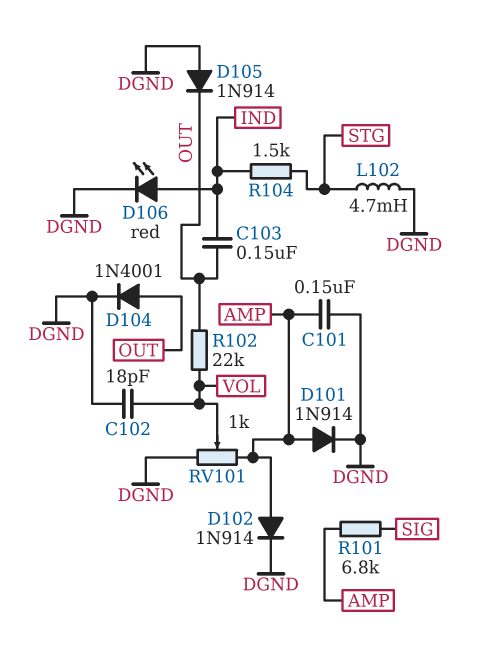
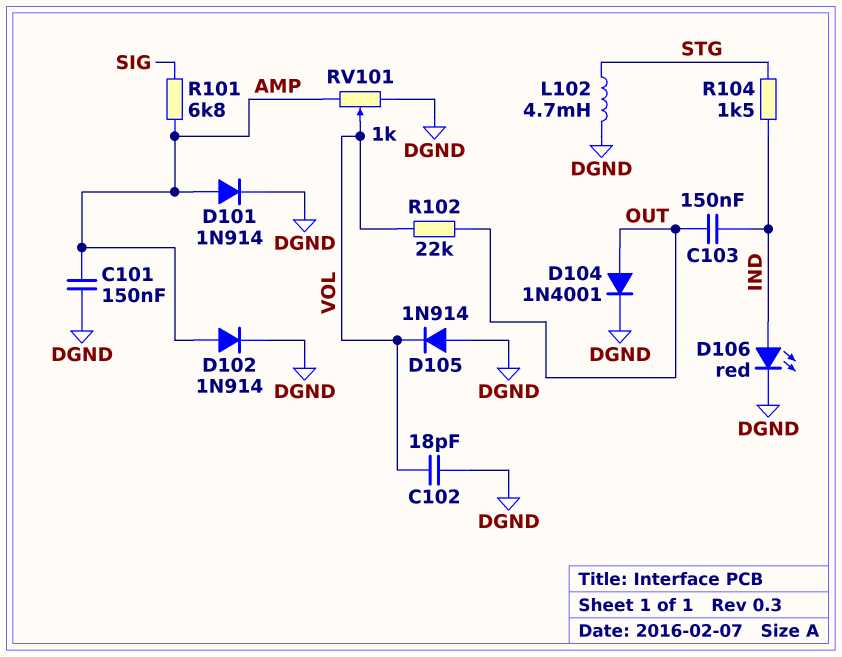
D105: diode 1N914 (A DGND, K OUT) -> diode 1N914 (A DGND, K VOL)

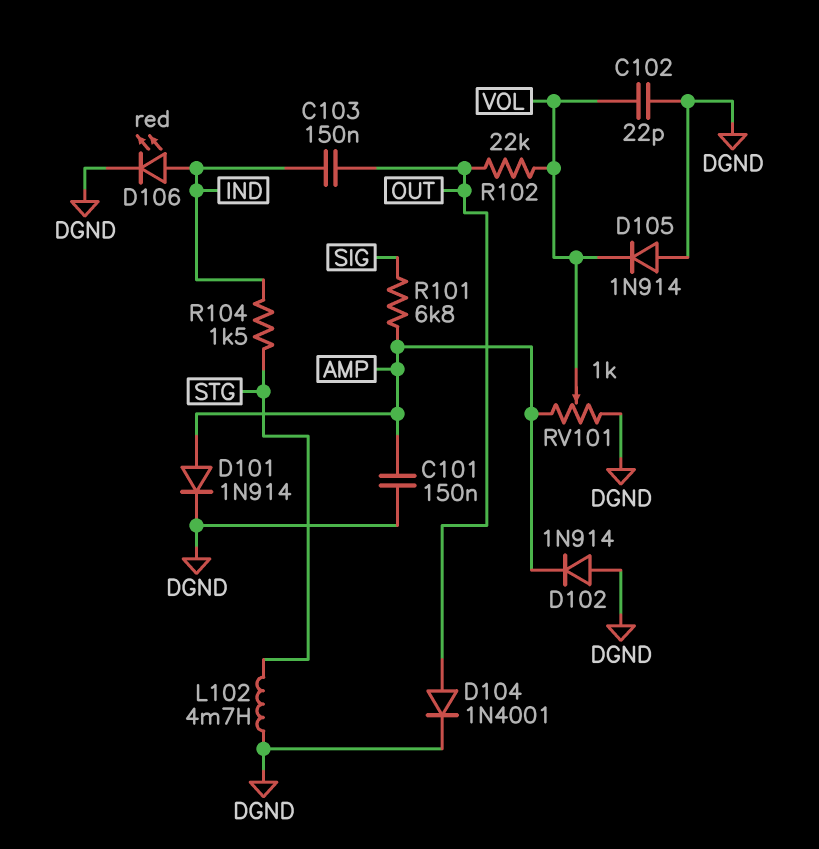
C102: 18pF (DGND, VOL) -> 22pF (DGND, VOL)
D102: diode 1N914 (A AMP, K DGND) -> diode 1N914 (A DGND, K AMP)

